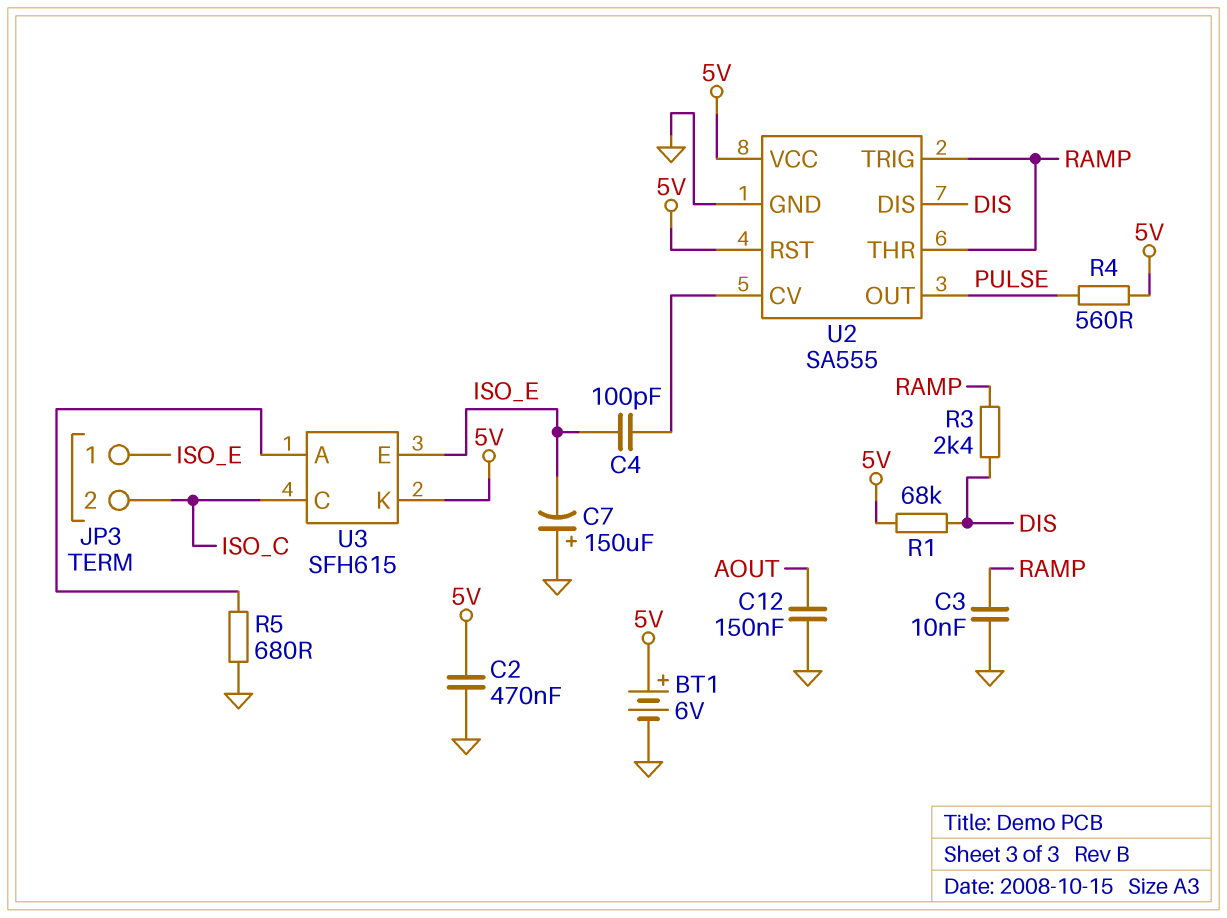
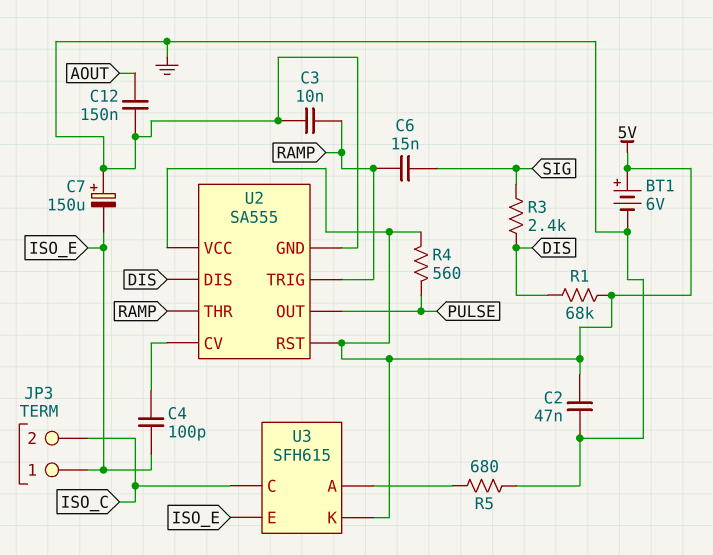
C2: 470nF (5V, GND) -> 47nF (5V, GND)
C6: none -> 15nF (RAMP, SIG)
R3: 2.4k (DIS, RAMP) -> 2.4k (DIS, SIG)

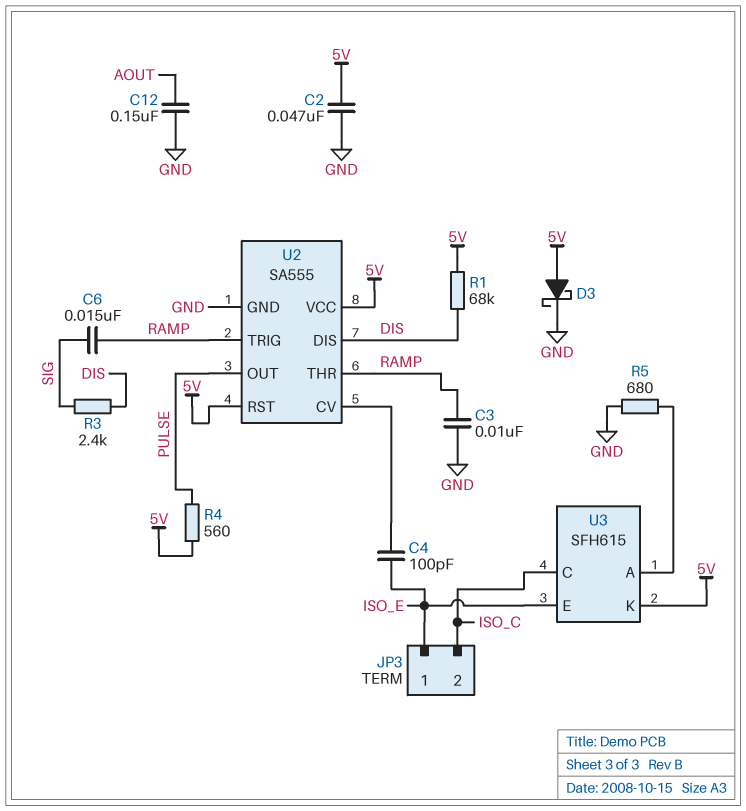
BT1: 6V (plus 5V, minus GND) -> none
C7: 150uF (plus GND, minus ISO_E) -> none
D3: none -> schottky (A 5V, K GND)

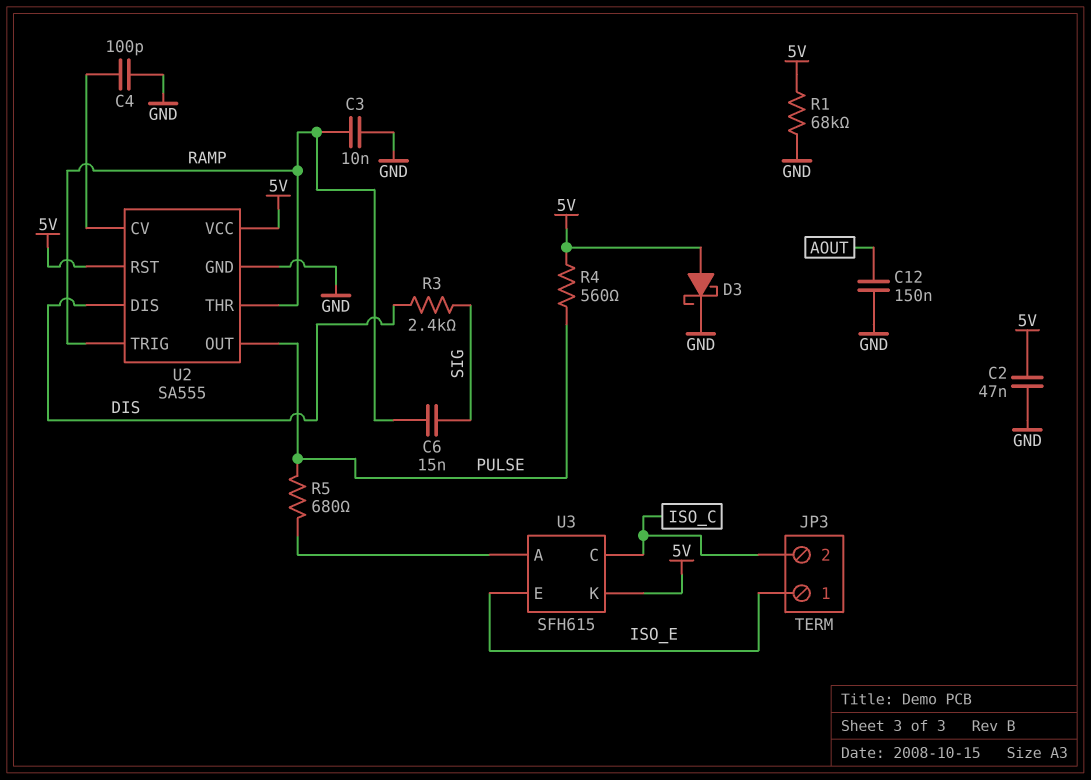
C4: 100pF (ISO_E, U2/CV) -> 100pF (GND, U2/CV)
R1: 68k (5V, DIS) -> 68k (5V, GND)
R5: 680 (GND, U3/A) -> 680 (PULSE, U3/A)

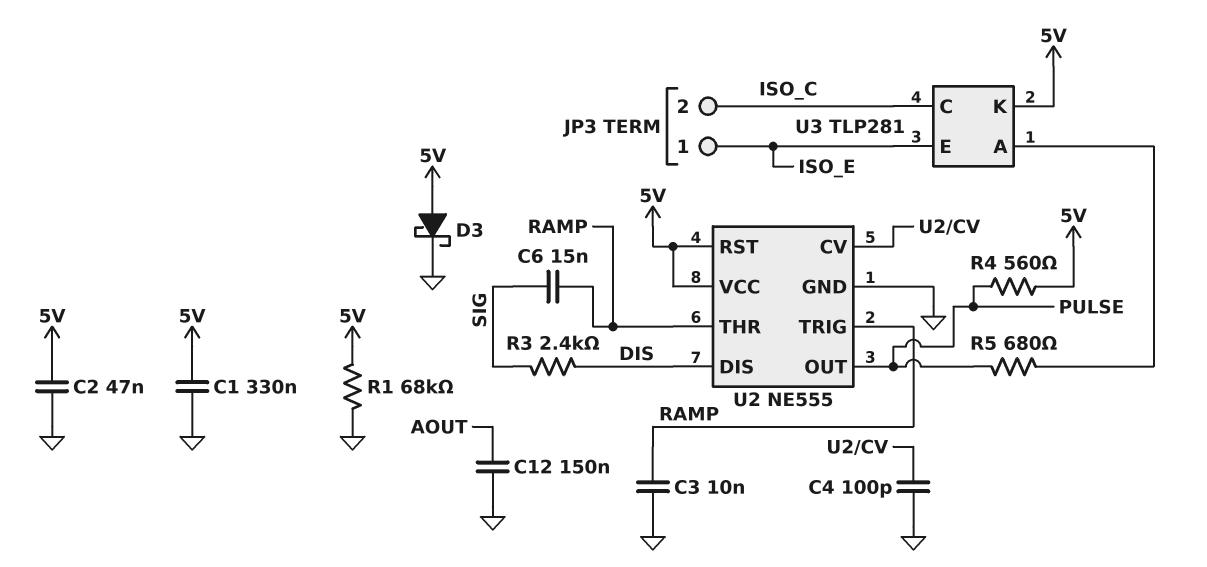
C1: none -> 330nF (5V, GND)
U2: SA555 -> NE555
U3: SFH615 -> TLP281

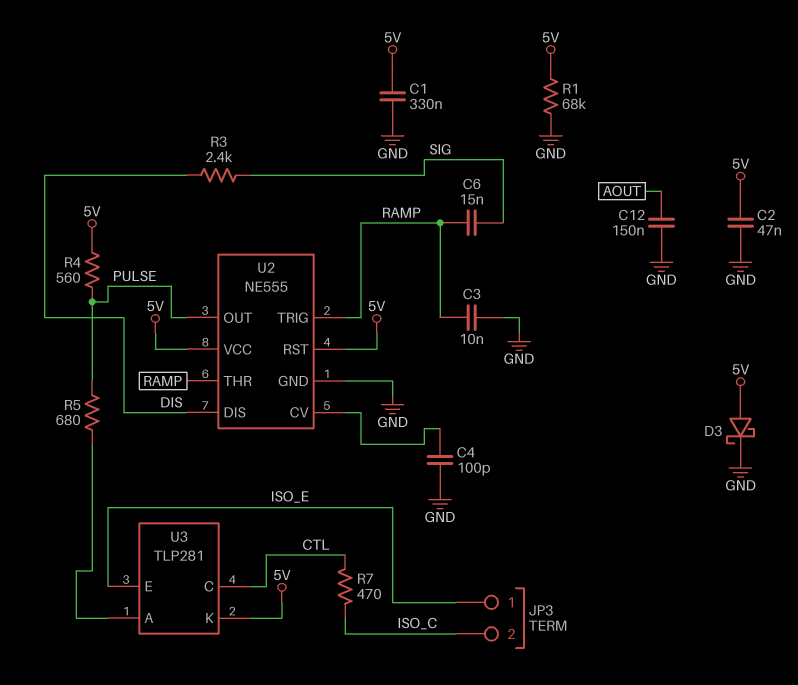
R7: none -> 470 (CTL, ISO_C)
U3 pin C: ISO_C -> CTL

